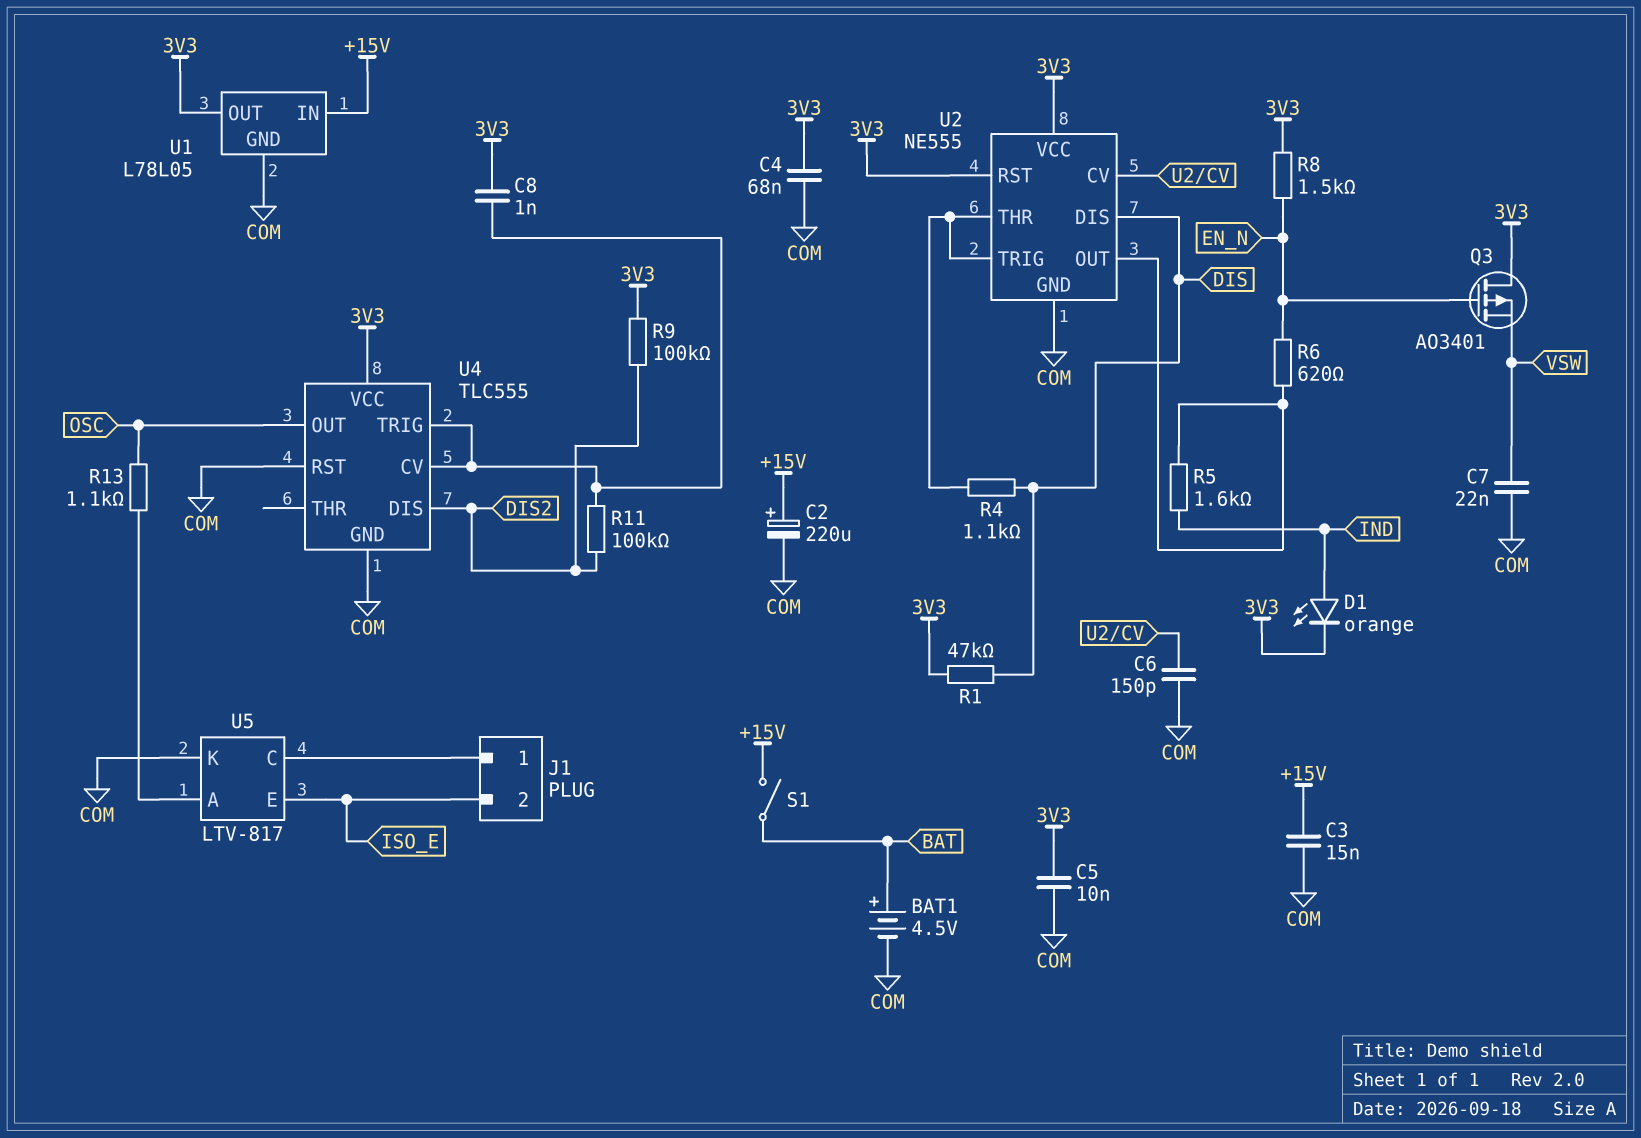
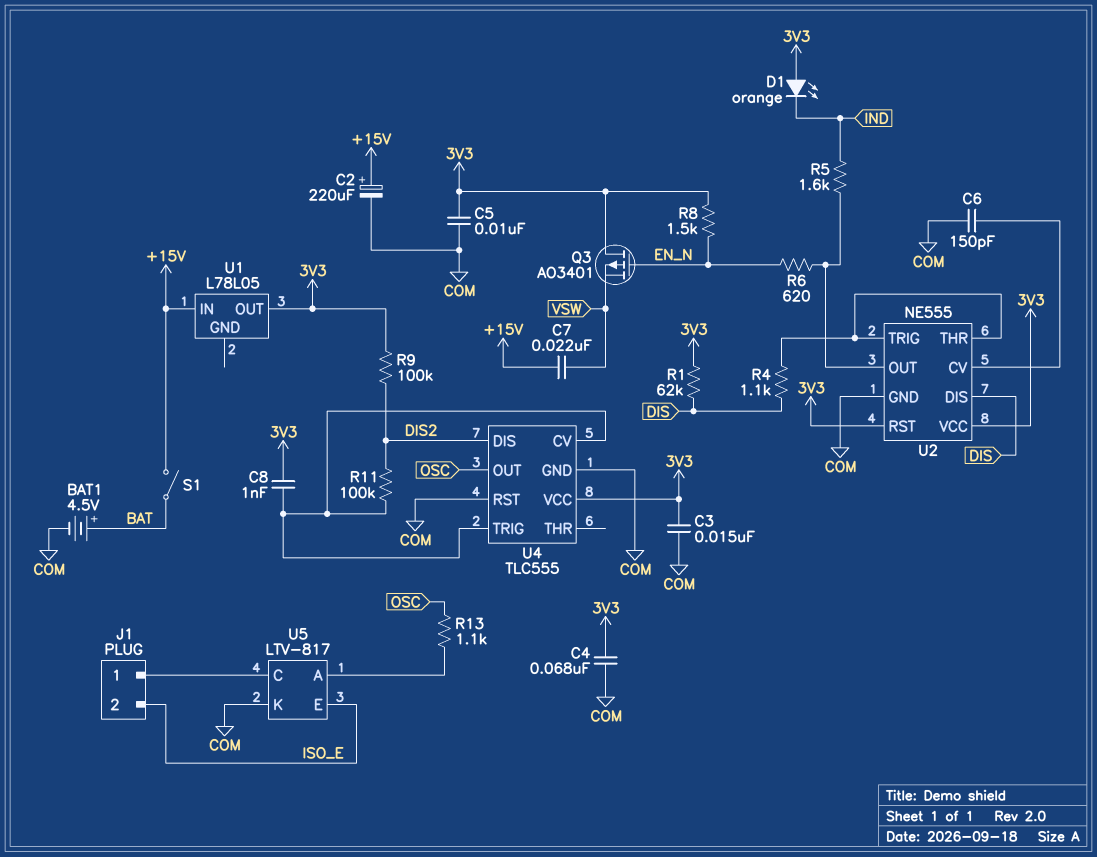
C3: 15nF (+15V, COM) -> 15nF (3V3, COM)
C7: 22nF (COM, VSW) -> 22nF (+15V, VSW)
D1: LED orange (A IND, K 3V3) -> LED orange (A 3V3, K IND)
R1: 47k (3V3, DIS) -> 62k (3V3, DIS)
U1 pin GND: COM -> none

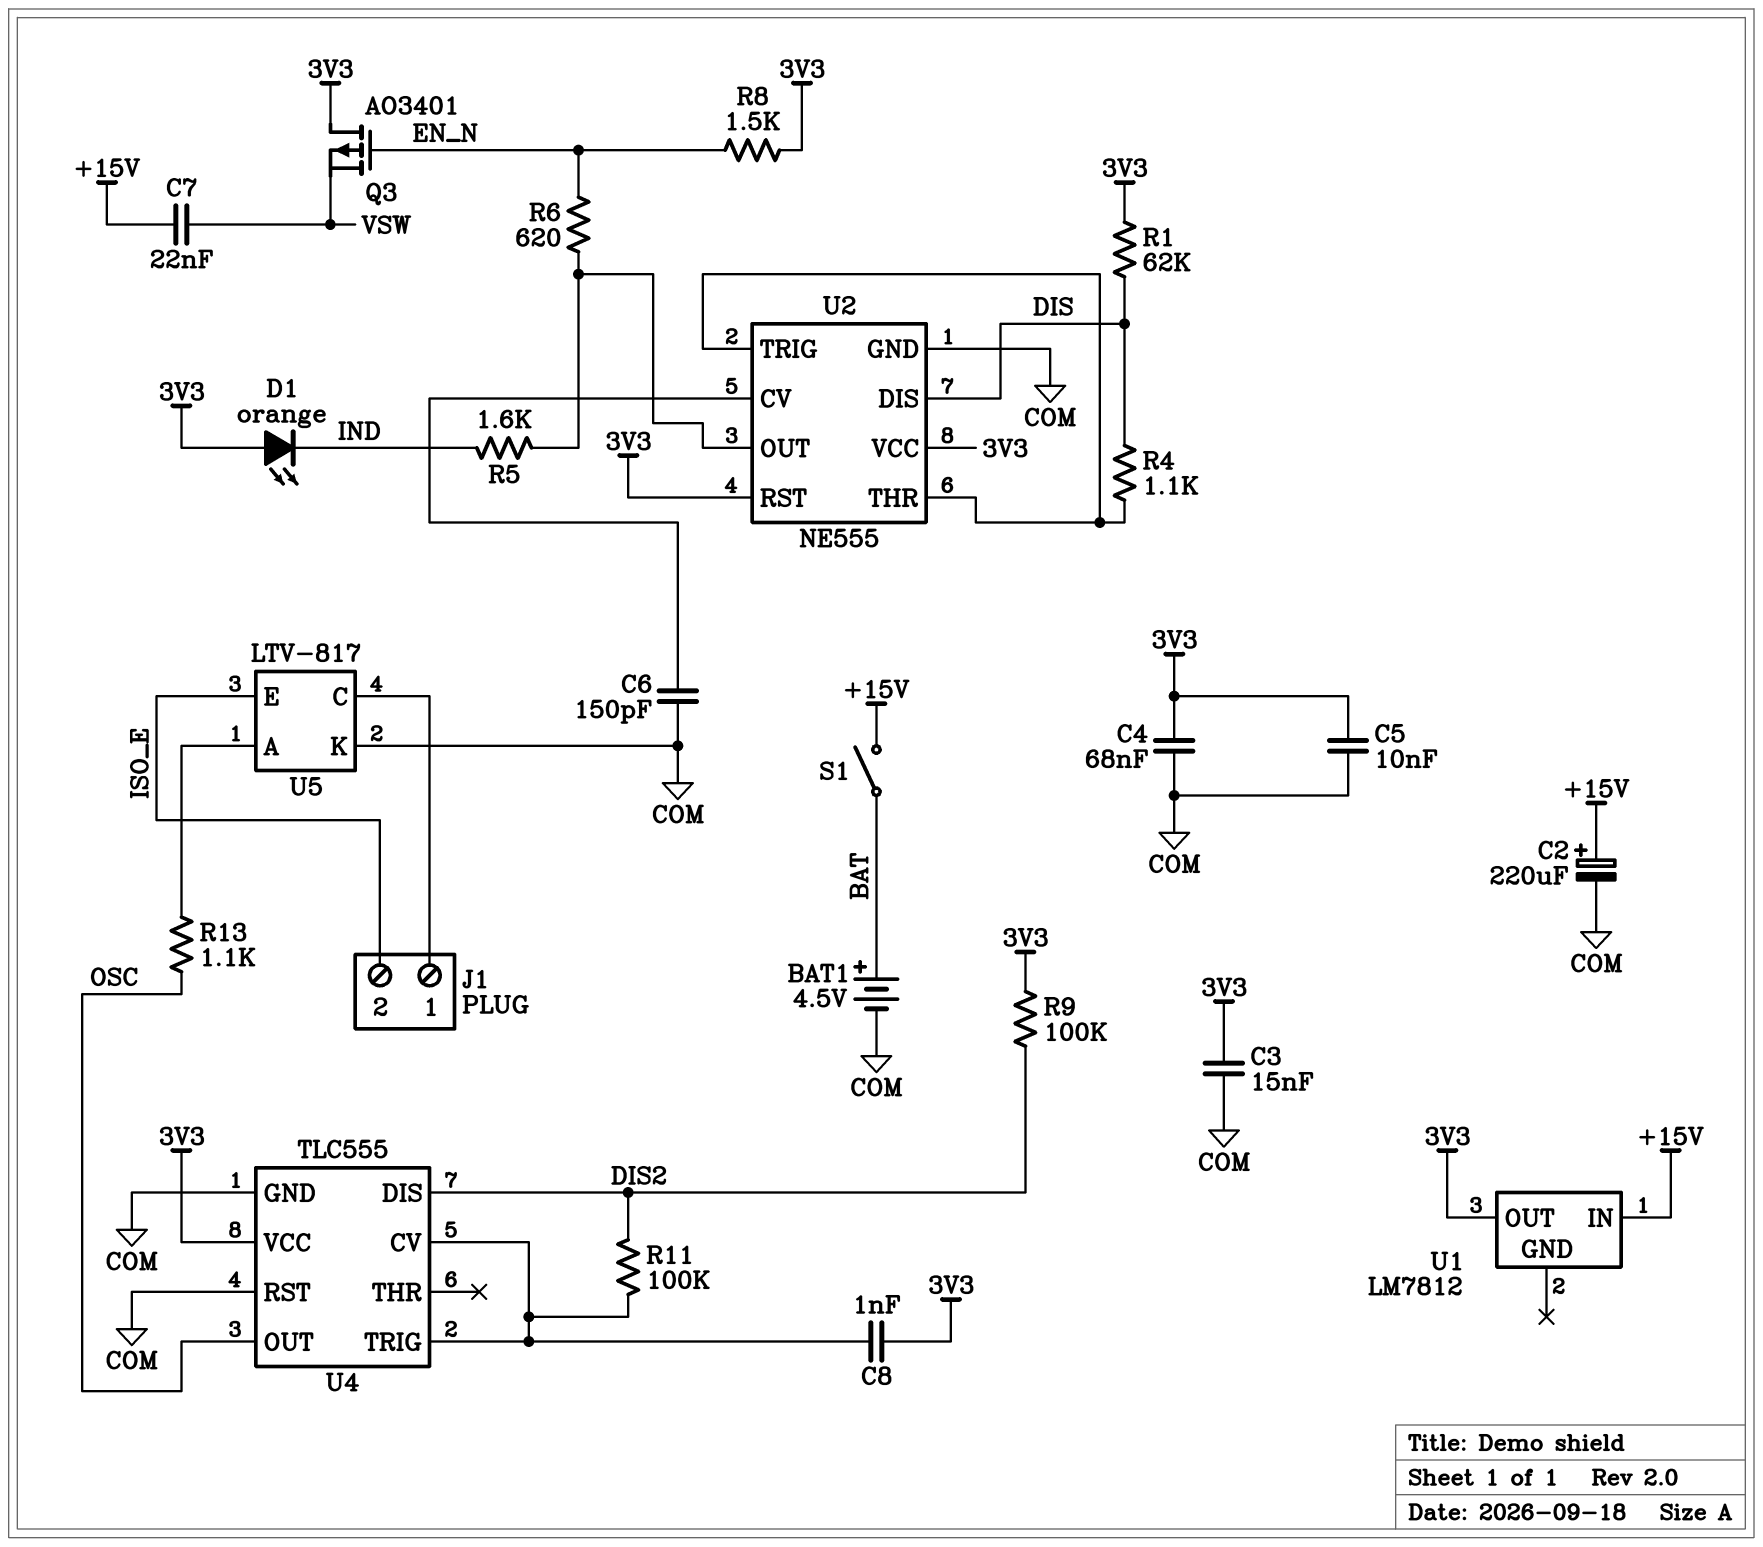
U1: L78L05 -> LM7812

